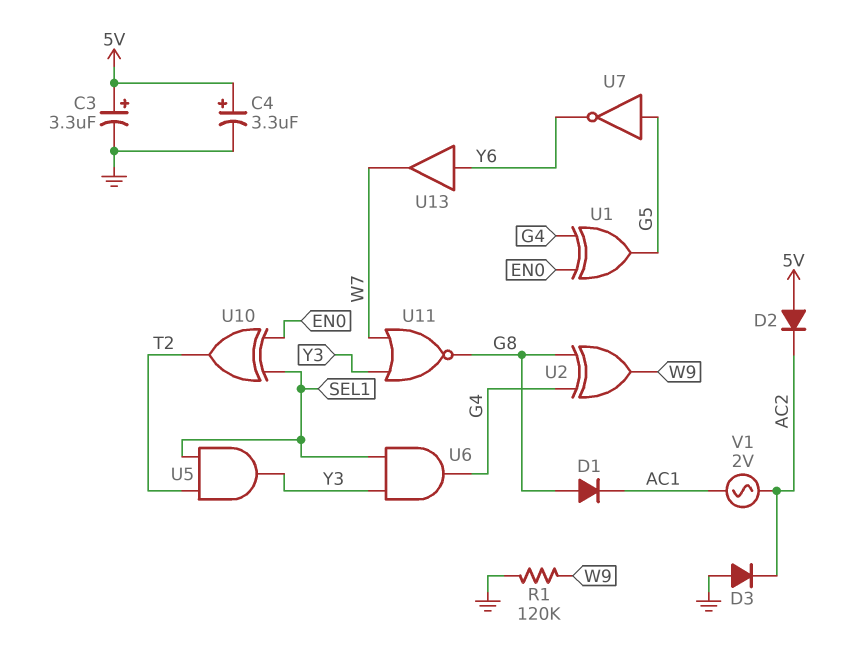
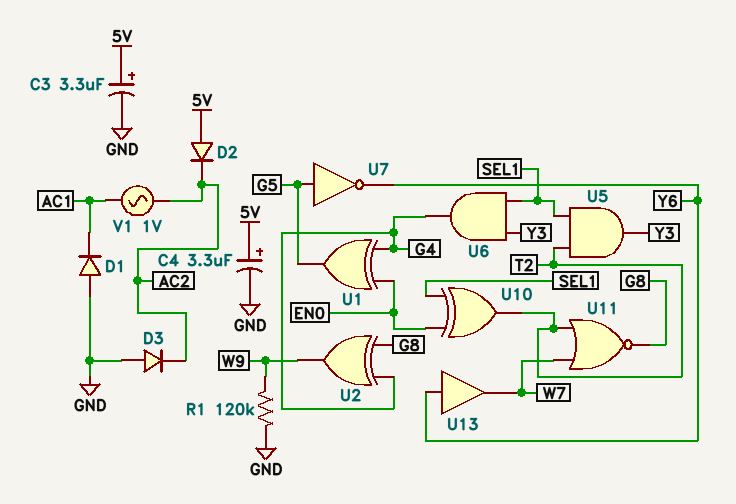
D1: diode (A G8, K AC1) -> diode (A GND, K AC1)
U11: NOR (in W7, in Y3, out G8) -> NOR (in T2, in W7, out G8)
V1: AC 2V (AC1, AC2) -> AC 1V (AC1, AC2)

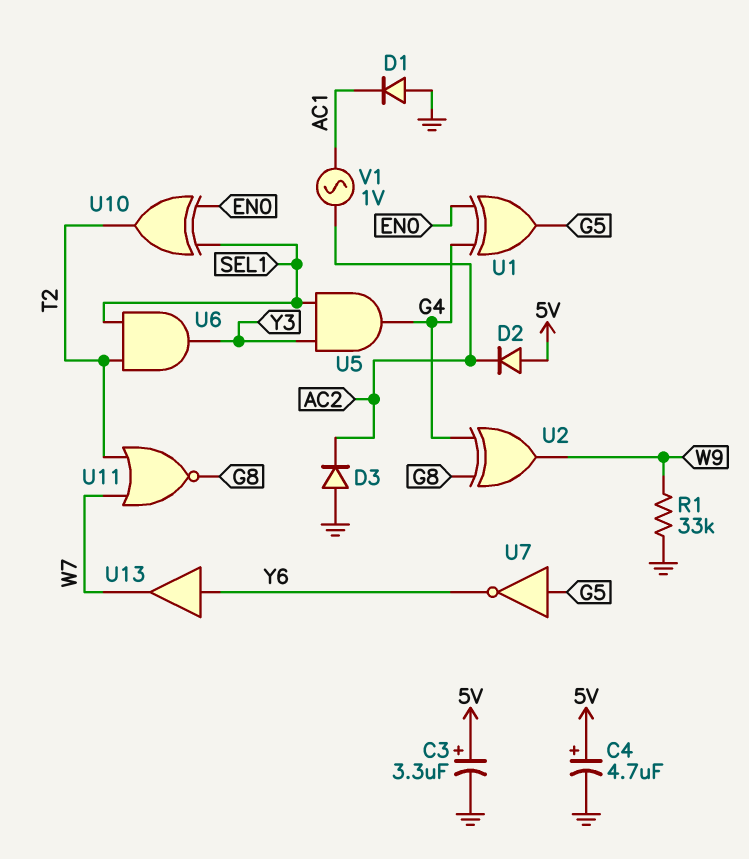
C4: 3.3uF (plus 5V, minus GND) -> 4.7uF (plus 5V, minus GND)
R1: 120k (GND, W9) -> 33k (GND, W9)
U5: AND (in SEL1, in T2, out Y3) -> AND (in SEL1, in Y3, out G4)
U6: AND (in SEL1, in Y3, out G4) -> AND (in SEL1, in T2, out Y3)

